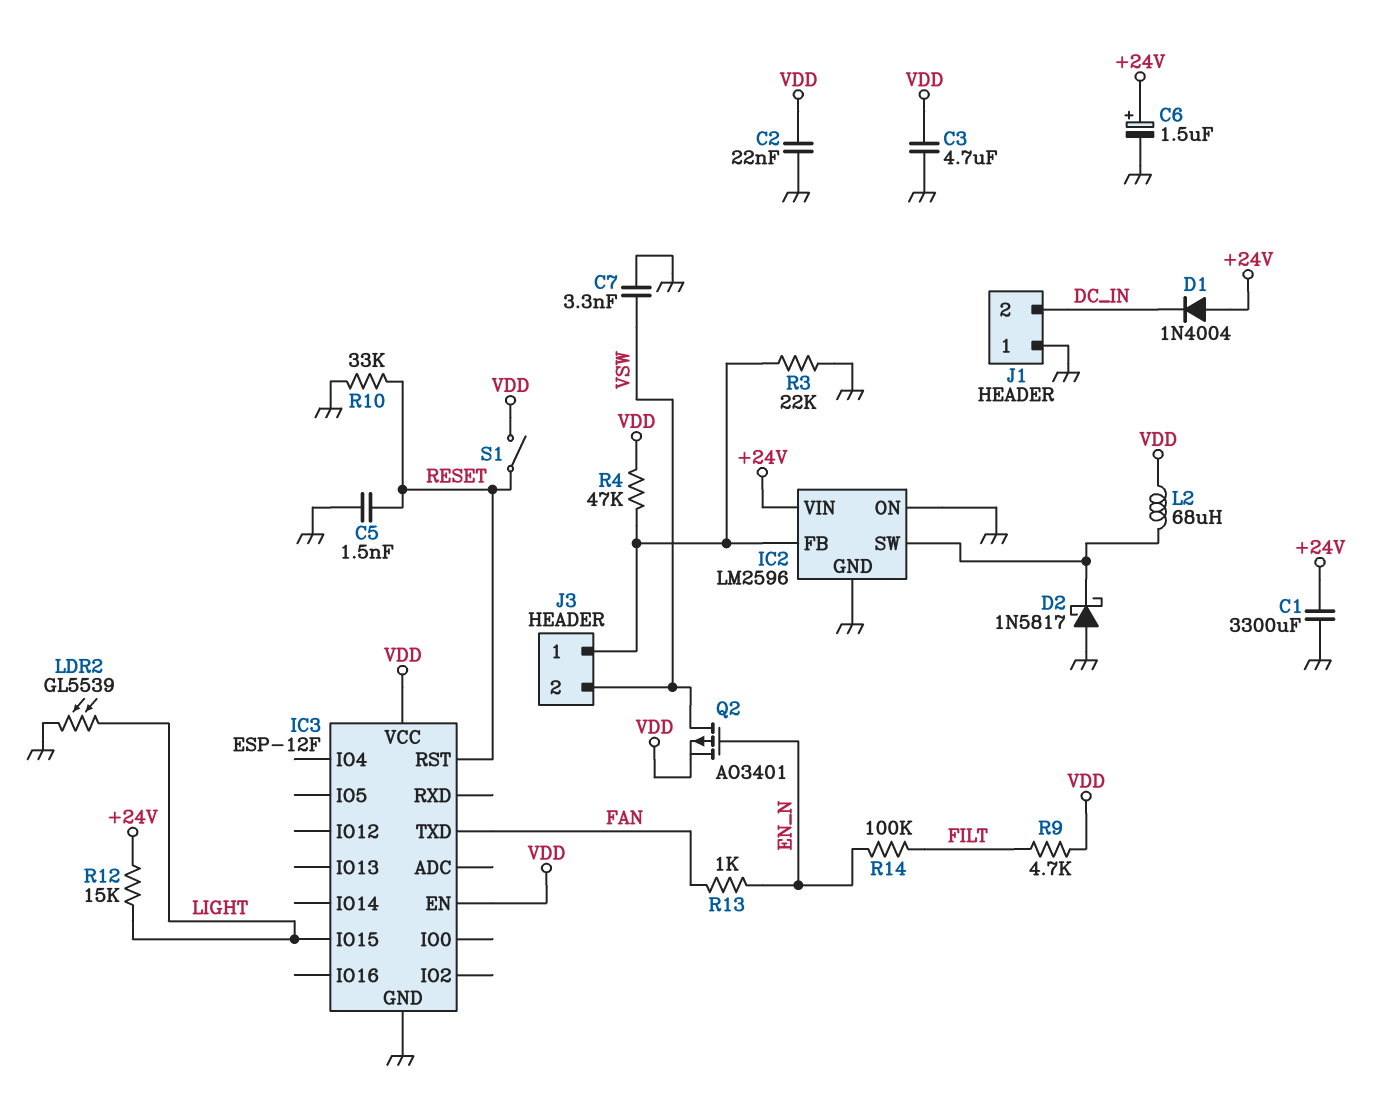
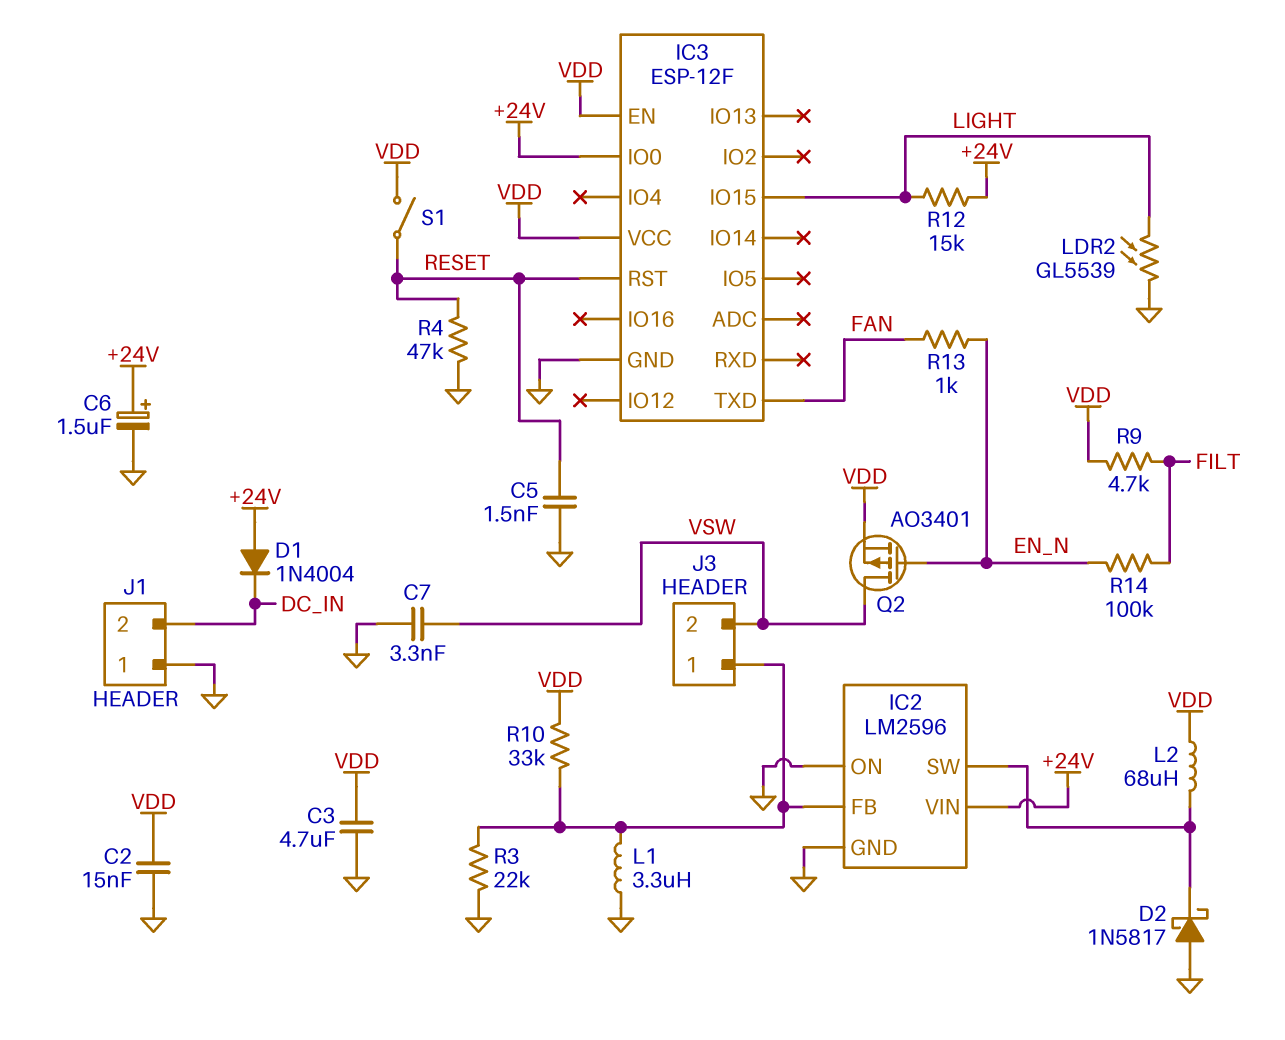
C1: 3300uF (+24V, GND) -> none
C2: 22nF (GND, VDD) -> 15nF (GND, VDD)
IC3 pin IO0: none -> +24V
L1: none -> 3.3uH (GND, IC2/FB)
R4: 47k (IC2/FB, VDD) -> 47k (GND, RESET)
R10: 33k (GND, RESET) -> 33k (IC2/FB, VDD)

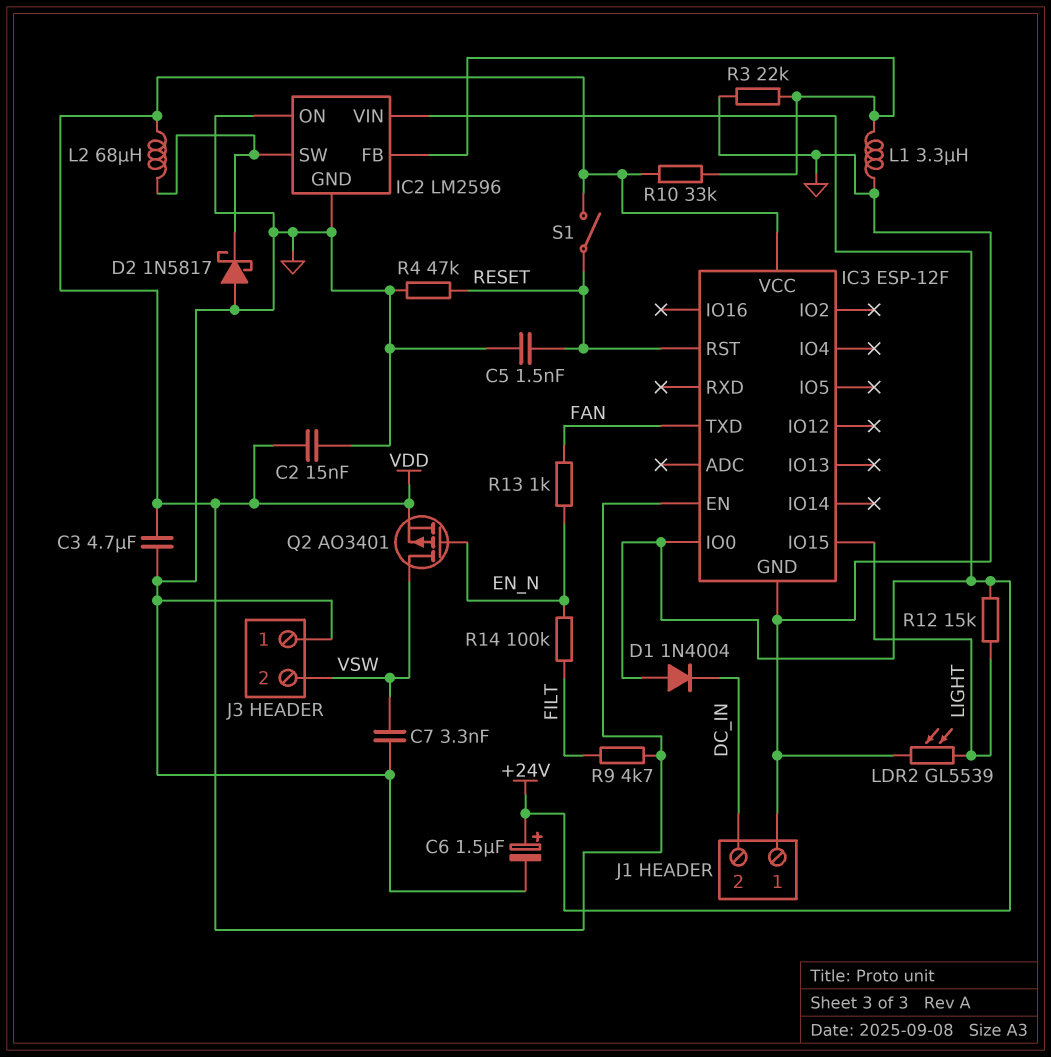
J3 pin 1: IC2/FB -> GND

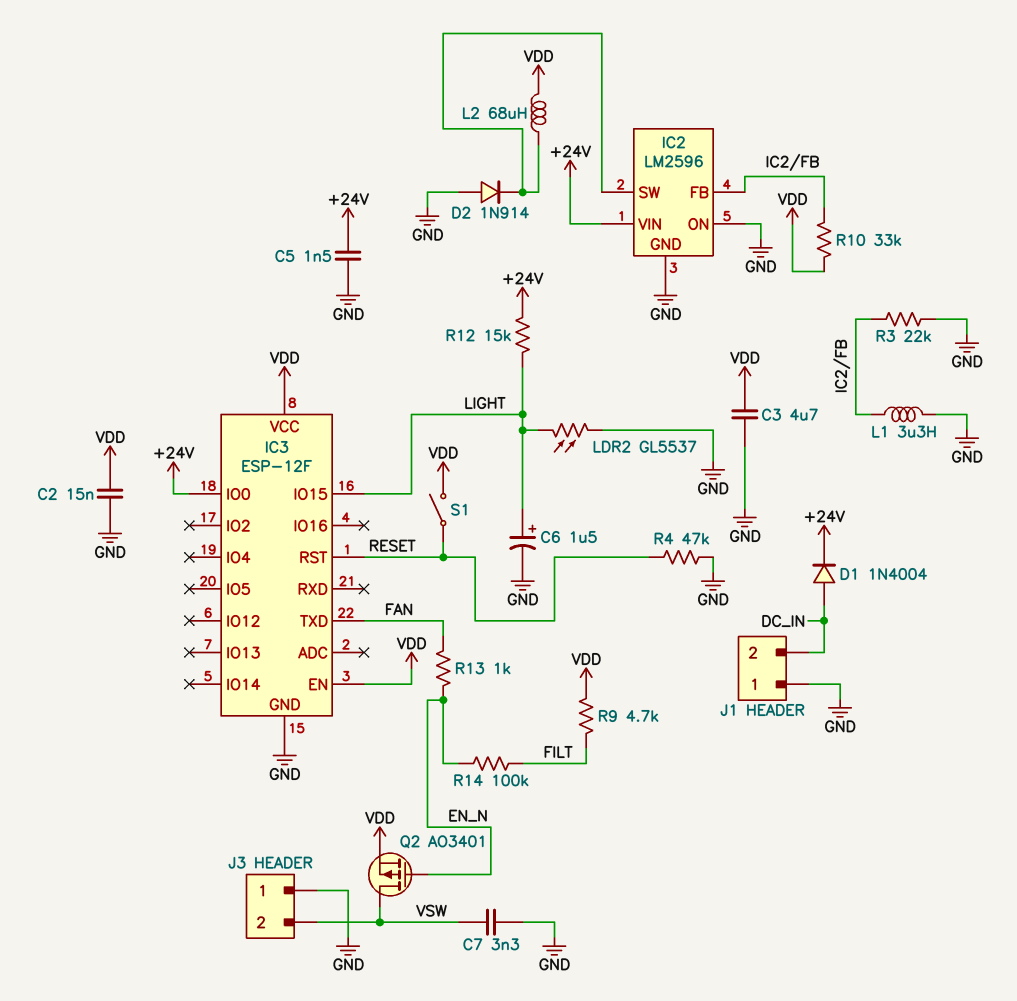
C5: 1.5nF (GND, RESET) -> 1.5nF (+24V, GND)
C6: 1.5uF (plus +24V, minus GND) -> 1.5uF (plus LIGHT, minus GND)
D1: diode 1N4004 (A +24V, K DC_IN) -> diode 1N4004 (A DC_IN, K +24V)
D2: schottky 1N5817 (A GND, K IC2/SW) -> diode 1N914 (A GND, K IC2/SW)
LDR2: GL5539 (GND, LIGHT) -> GL5537 (GND, LIGHT)

